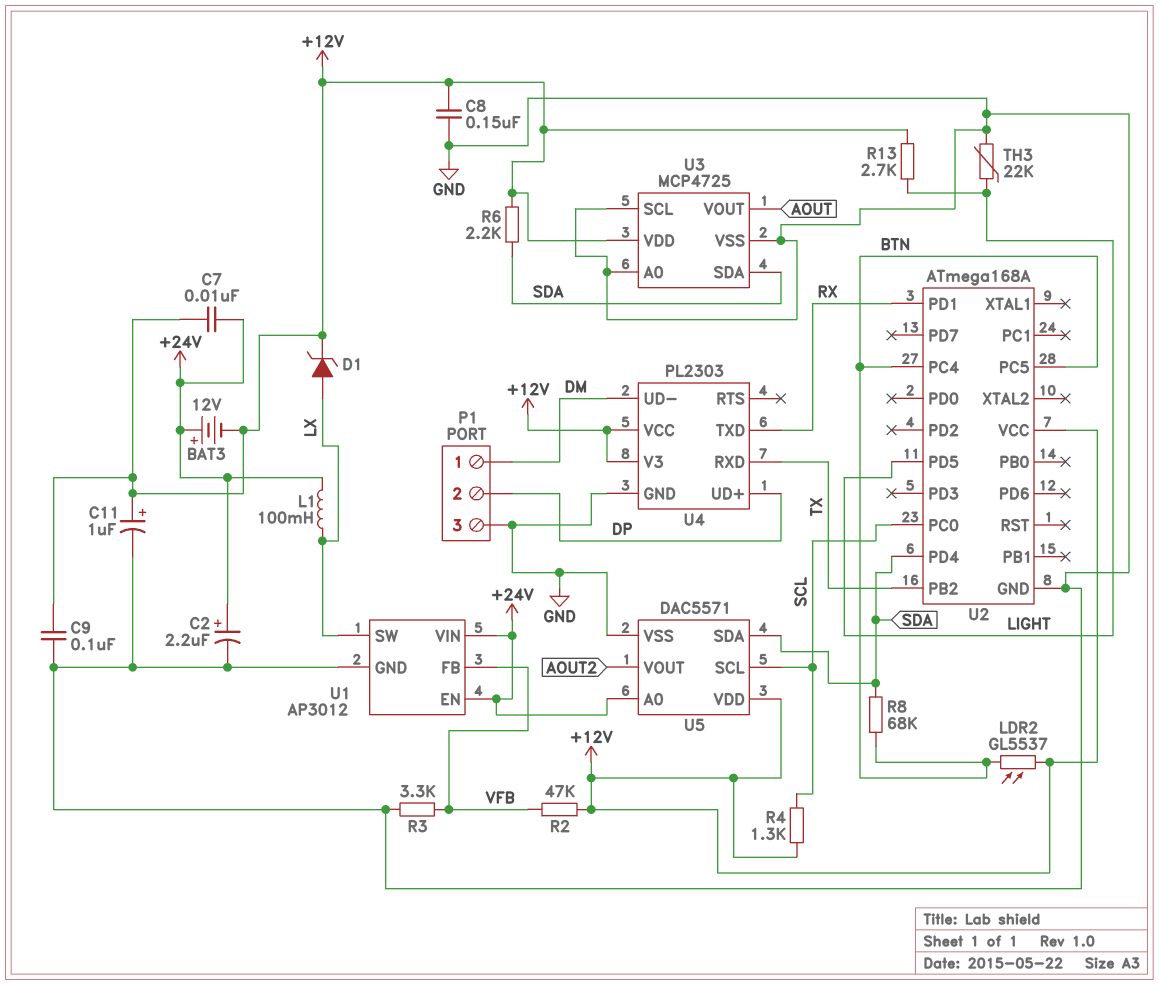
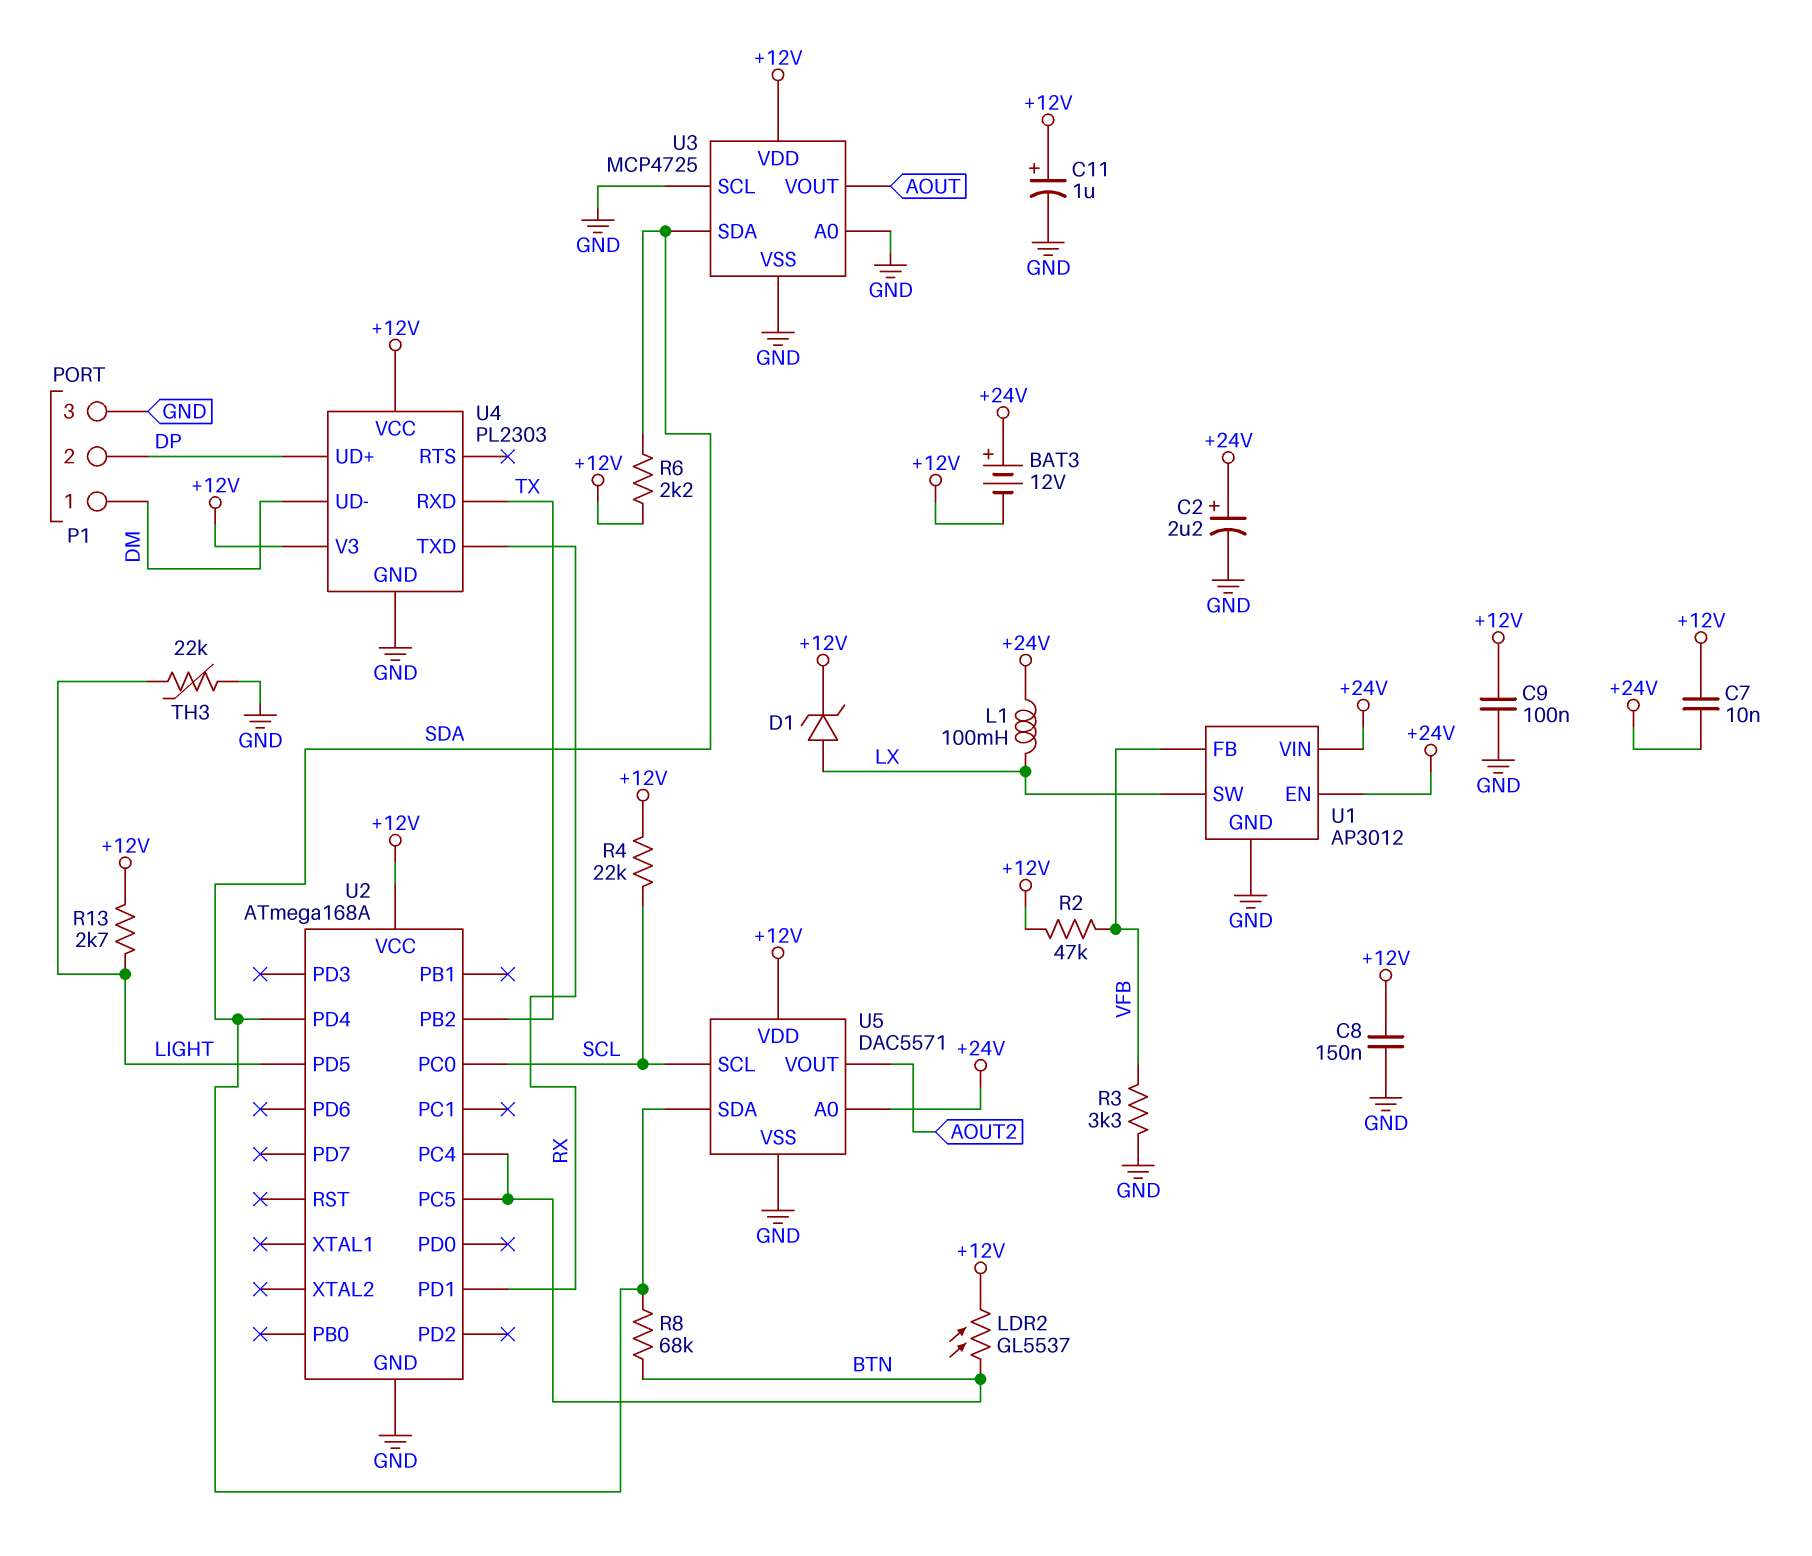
R4: 1.3k (+12V, SCL) -> 22k (+12V, SCL)

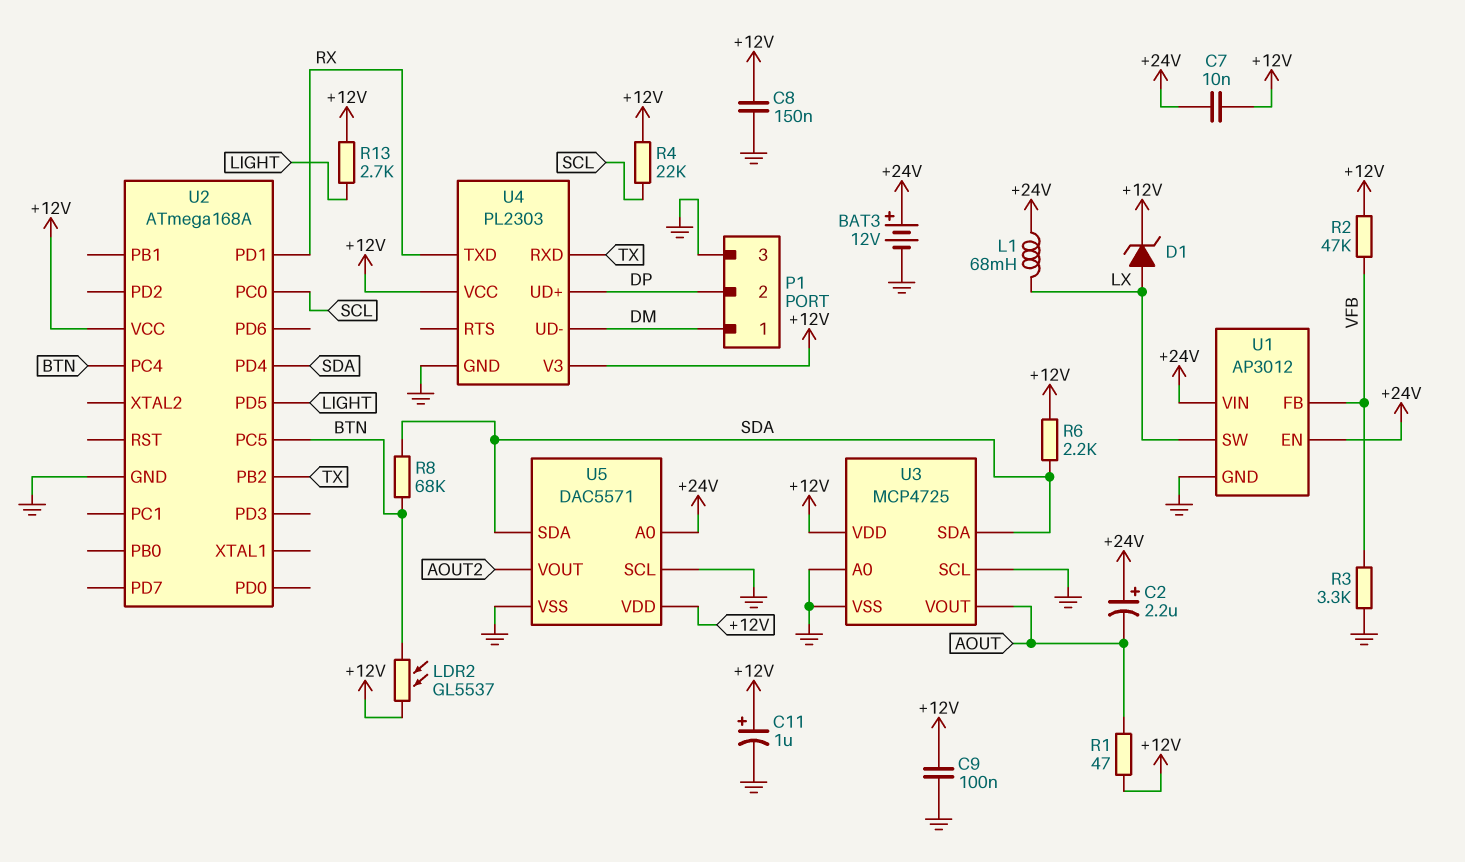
BAT3: 12V (plus +24V, minus +12V) -> 12V (plus +24V, minus GND)
C2: 2.2uF (plus +24V, minus GND) -> 2.2uF (plus +24V, minus AOUT)
L1: 100mH (+24V, LX) -> 68mH (+24V, LX)
R1: none -> 47 (+12V, AOUT)
TH3: 22k (GND, LIGHT) -> none
U5 pin SCL: SCL -> GND

